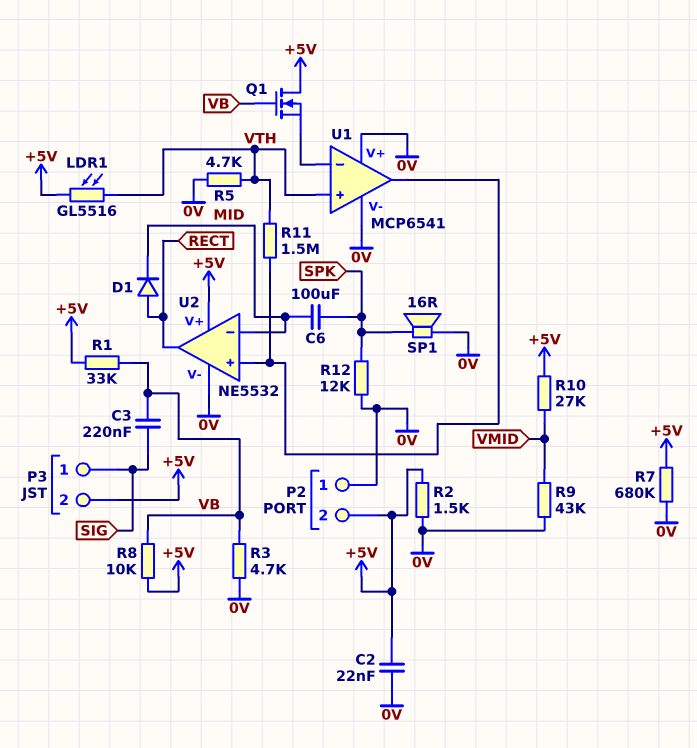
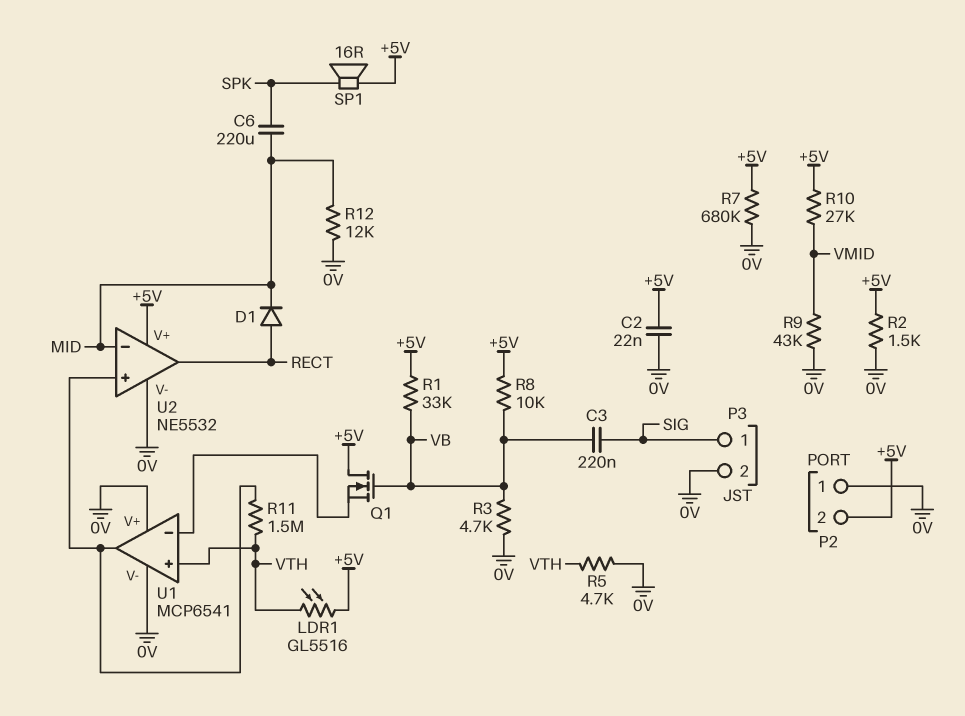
C6: 100uF (MID, SPK) -> 220uF (MID, SPK)
P3 pin 2: +5V -> 0V
R12: 12k (0V, SPK) -> 12k (0V, MID)
SP1: speaker 16R (0V, SPK) -> speaker 16R (+5V, SPK)

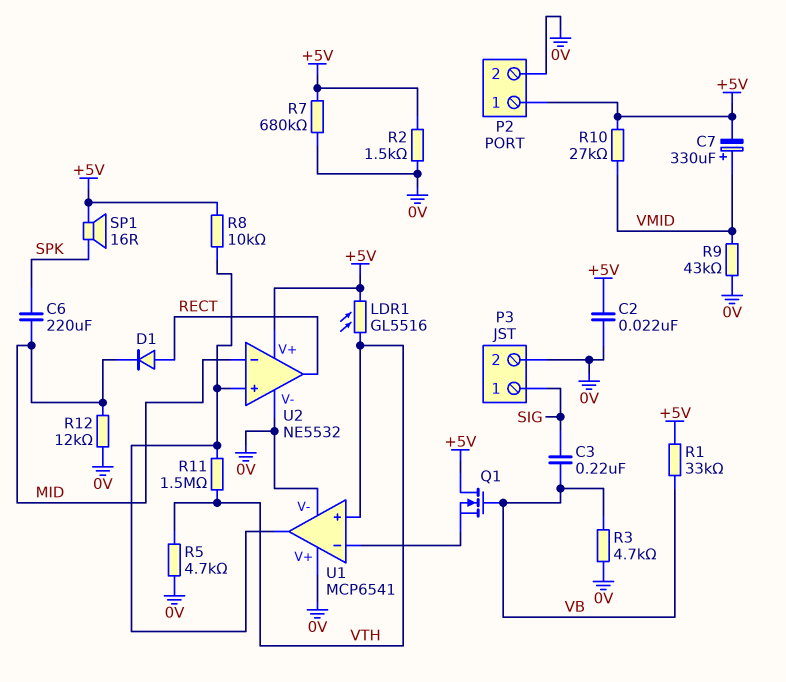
C7: none -> 330uF (plus VMID, minus +5V)
P2 pin 1: 0V -> +5V
P2 pin 2: +5V -> 0V
R8: 10k (+5V, VB) -> 10k (+5V, U1/out)

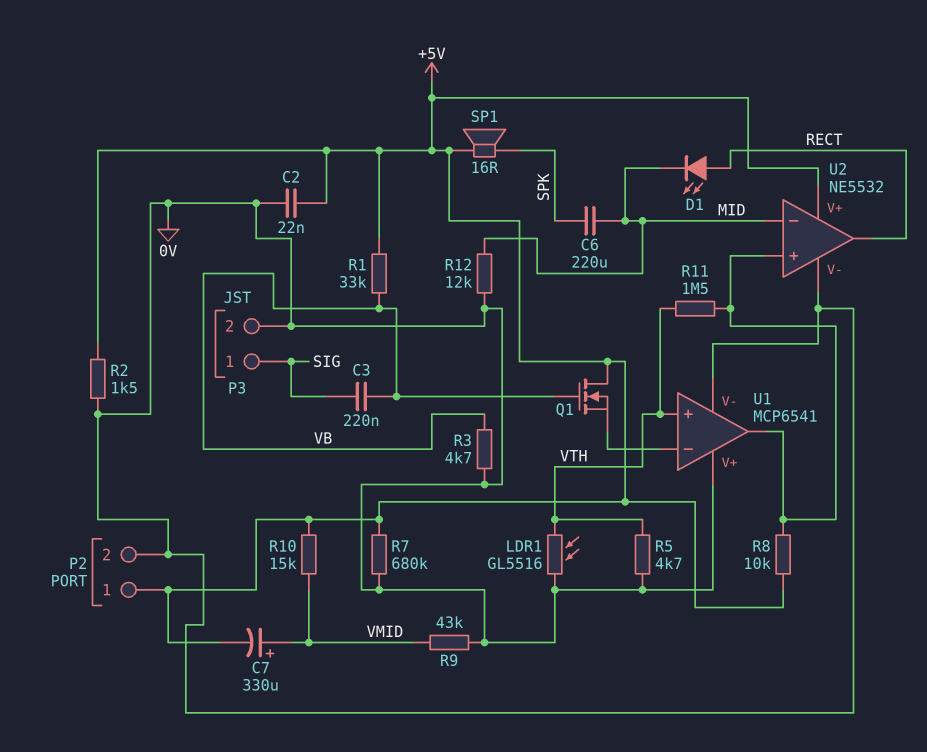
D1: diode (A RECT, K MID) -> LED (A RECT, K MID)
LDR1: GL5516 (+5V, VTH) -> GL5516 (0V, VTH)
R10: 27k (+5V, VMID) -> 15k (+5V, VMID)

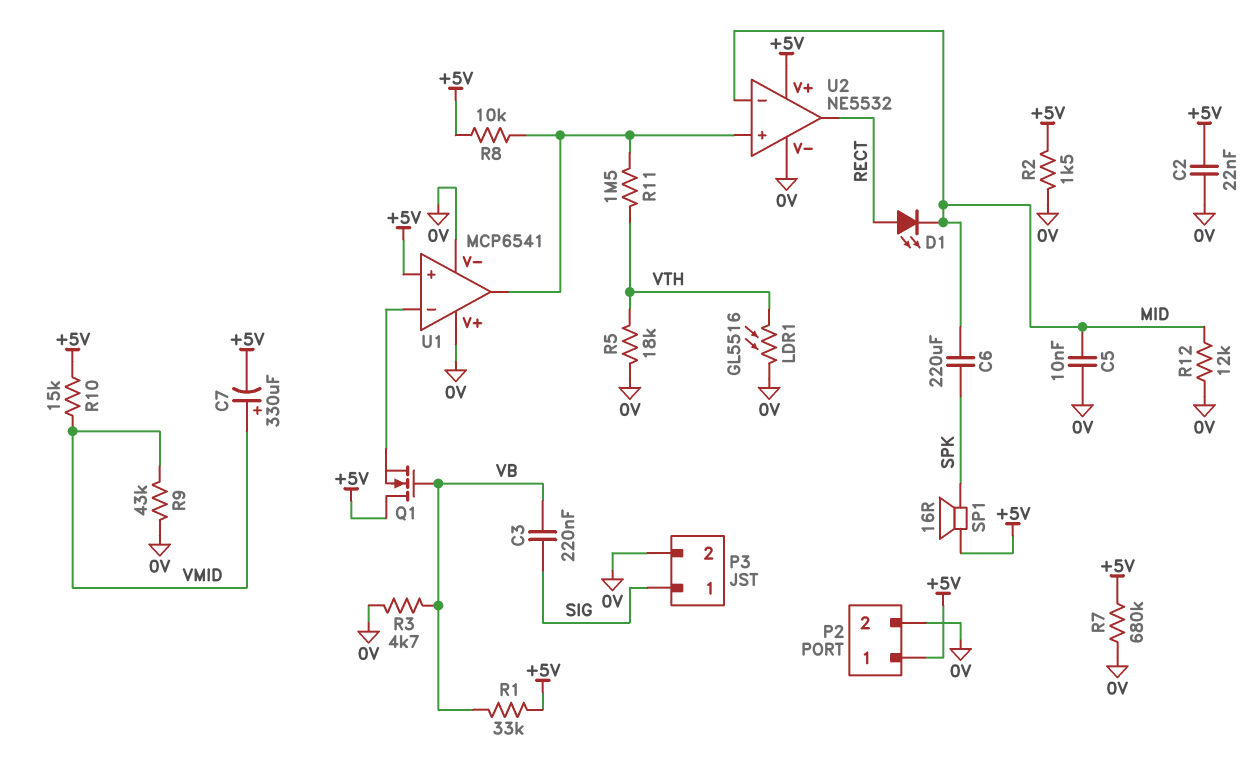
C5: none -> 10nF (0V, MID)
R5: 4.7k (0V, VTH) -> 18k (0V, VTH)
U1 pin in+: VTH -> +5V

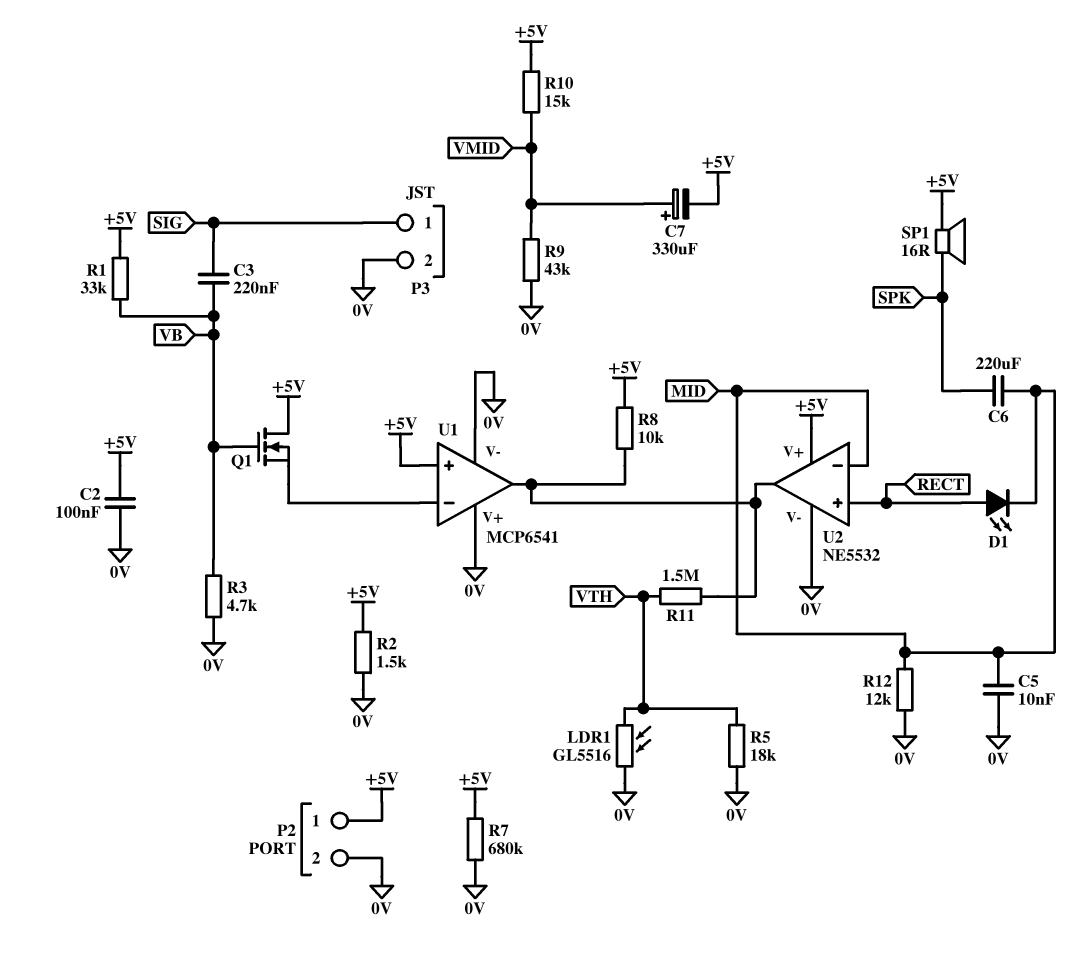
C2: 22nF (+5V, 0V) -> 100nF (+5V, 0V)
U2 pin in+: U1/out -> RECT
U2 pin out: RECT -> U1/out

